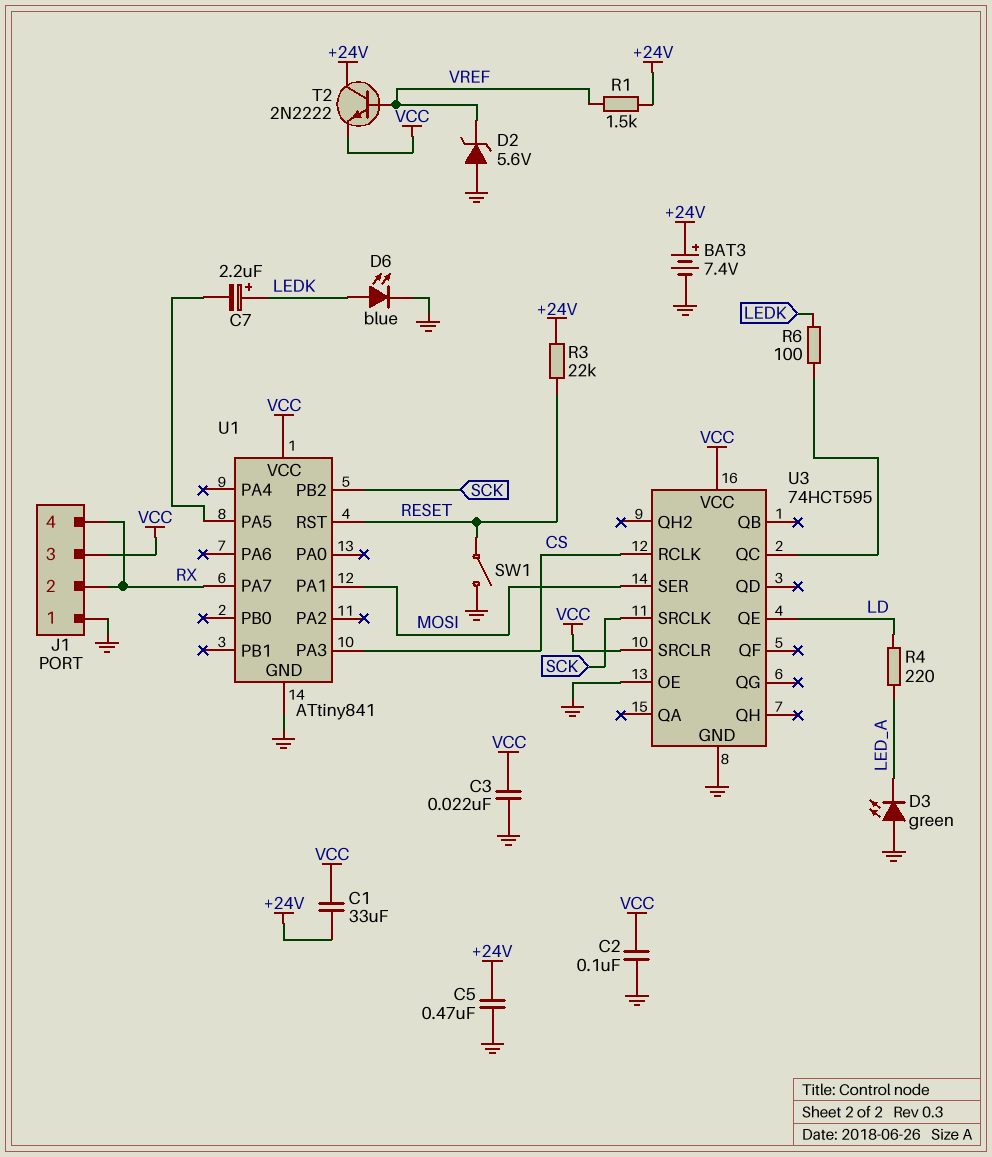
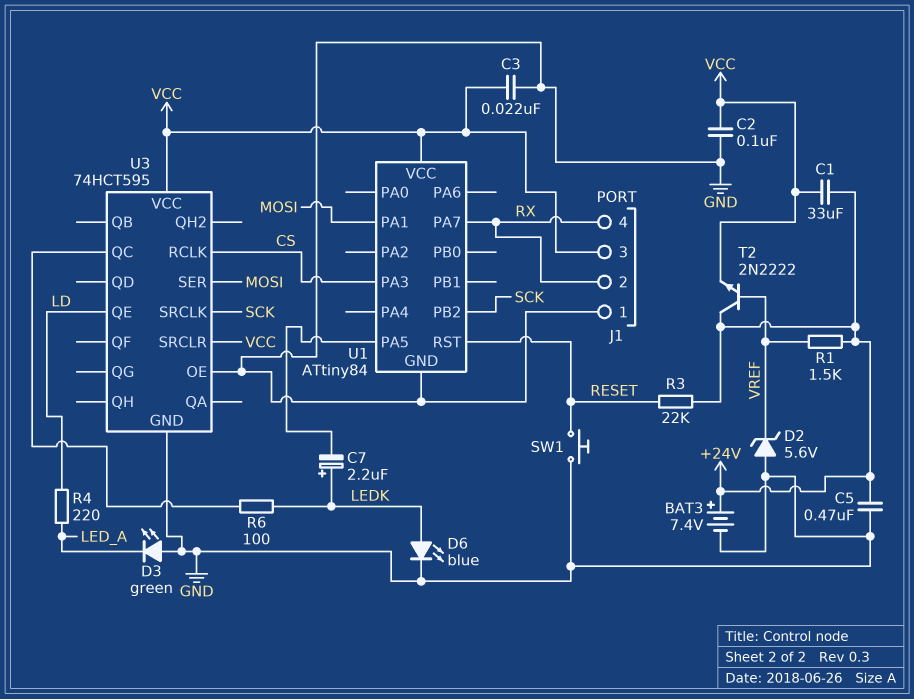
SW1: switch (GND, RESET) -> button (GND, RESET)
U1: ATtiny841 -> ATtiny84

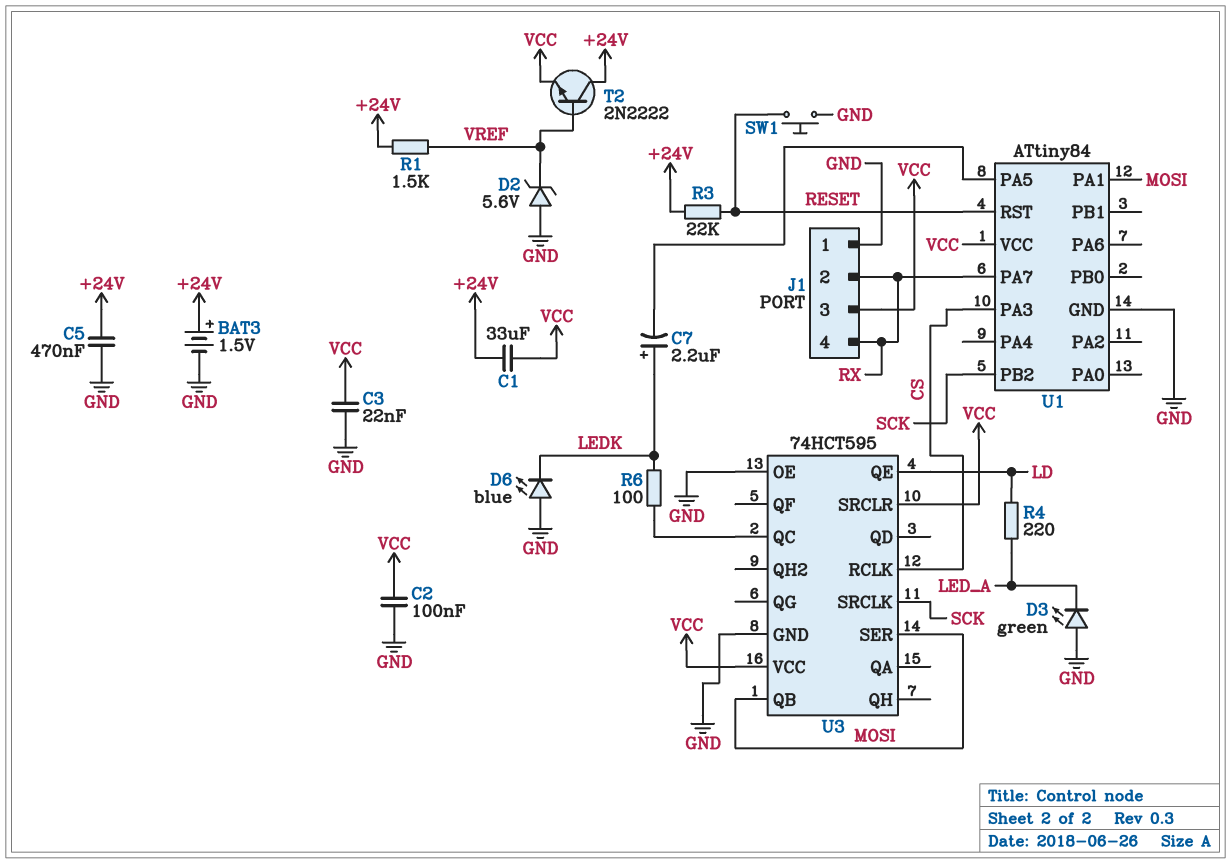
BAT3: 7.4V (plus +24V, minus GND) -> 1.5V (plus +24V, minus GND)
D6: LED blue (A LEDK, K GND) -> LED blue (A GND, K LEDK)
U3 pin QB: none -> MOSI

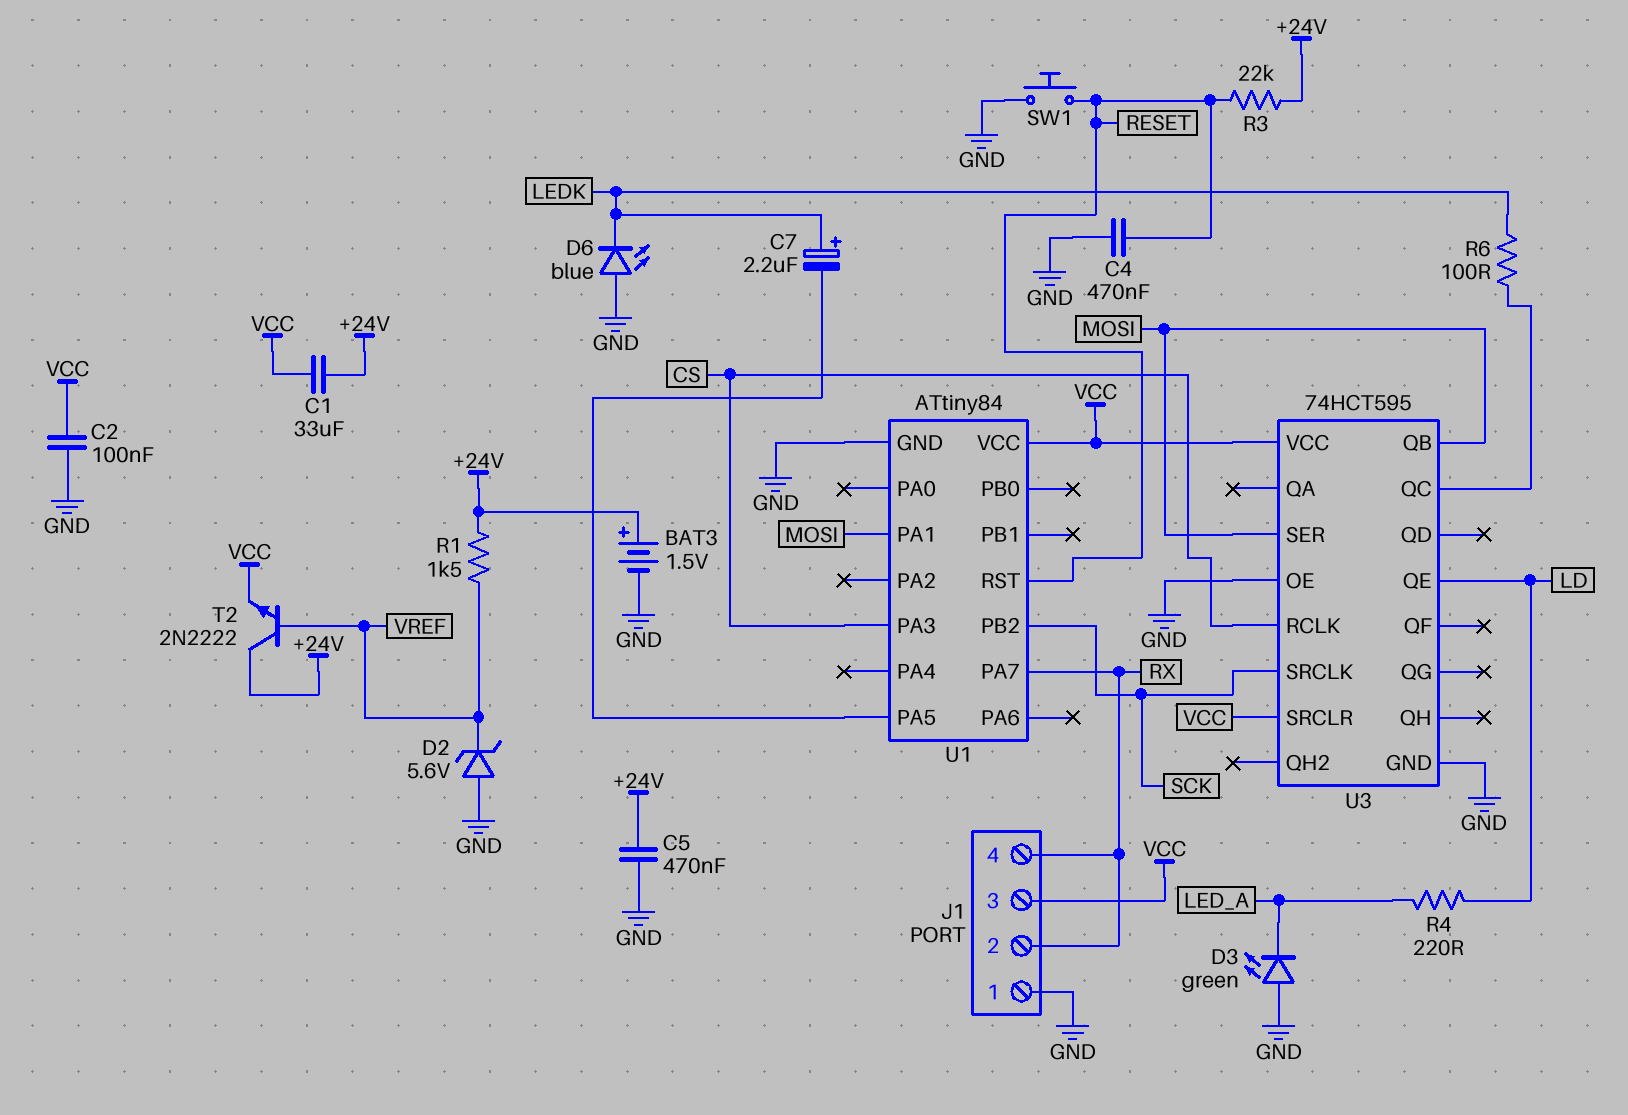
C3: 22nF (GND, VCC) -> none
C4: none -> 470nF (GND, RESET)

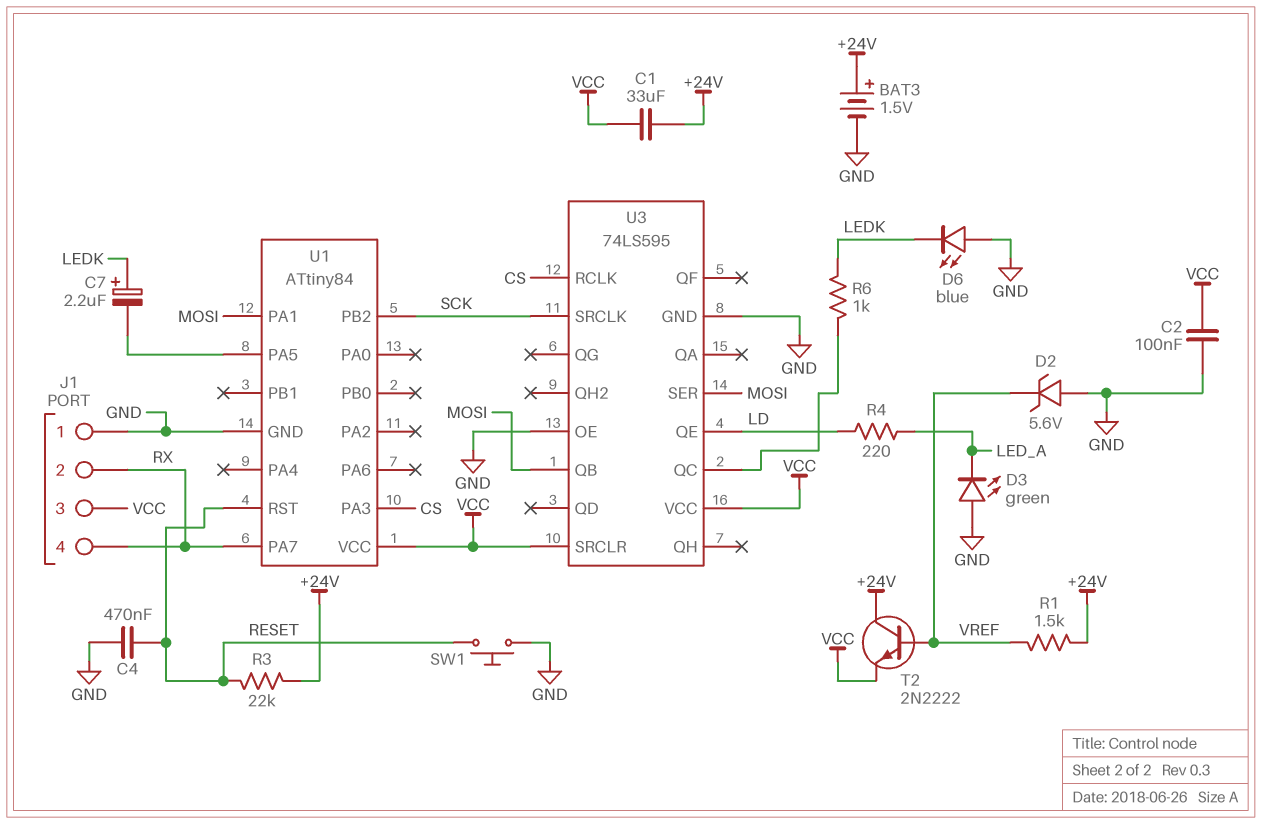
C5: 470nF (+24V, GND) -> none
R6: 100 (LEDK, U3/QC) -> 1k (LEDK, U3/QC)
U3: 74HCT595 -> 74LS595

